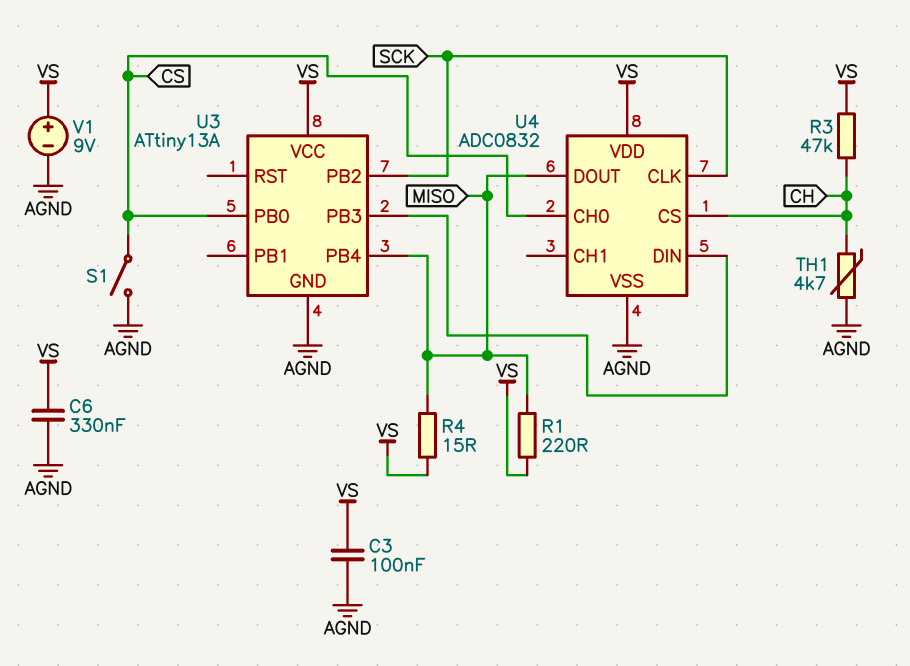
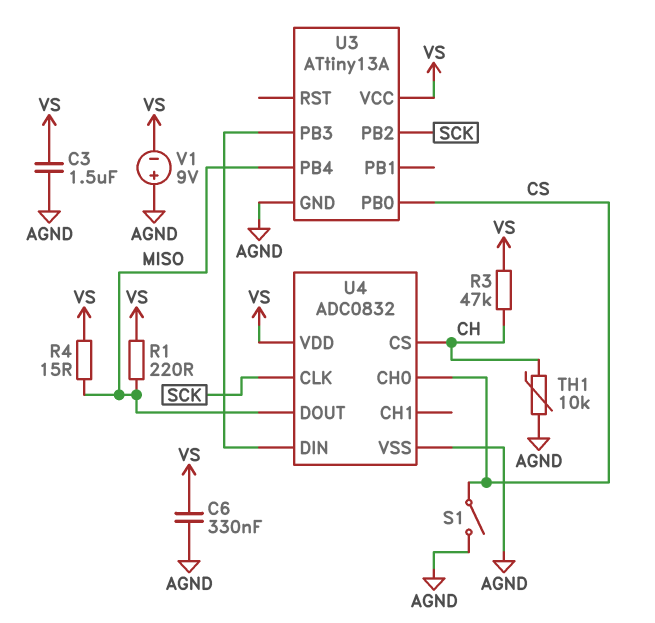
C3: 100nF (AGND, VS) -> 1.5uF (AGND, VS)
TH1: 4.7k (AGND, CH) -> 10k (AGND, CH)
V1: 9V (plus VS, minus AGND) -> 9V (plus AGND, minus VS)

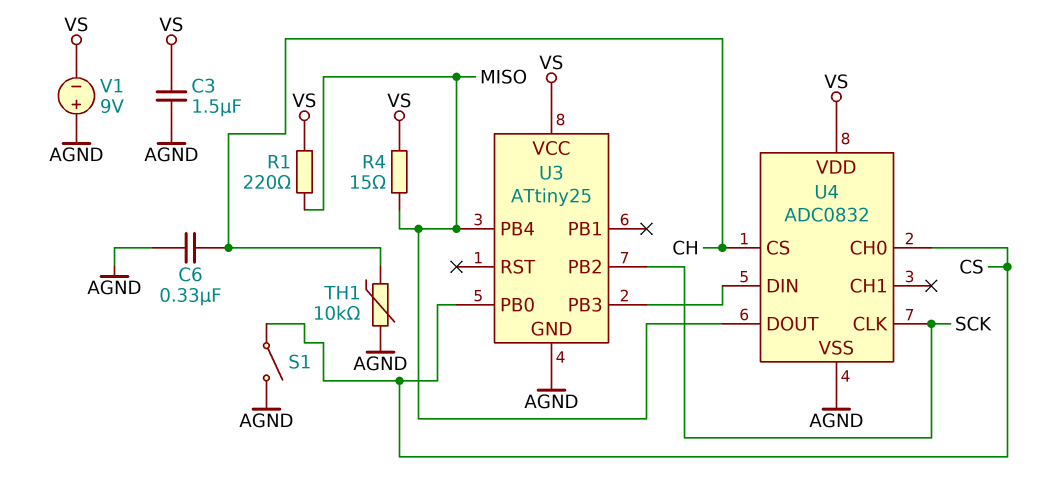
C6: 330nF (AGND, VS) -> 330nF (AGND, CH)
R3: 47k (CH, VS) -> none
U3: ATtiny13A -> ATtiny25

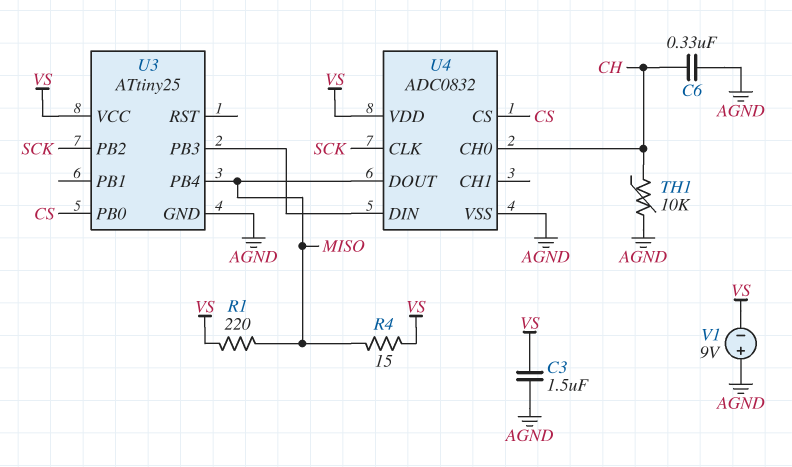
S1: switch (AGND, CS) -> none
U4 pin CH0: CS -> CH
U4 pin CS: CH -> CS

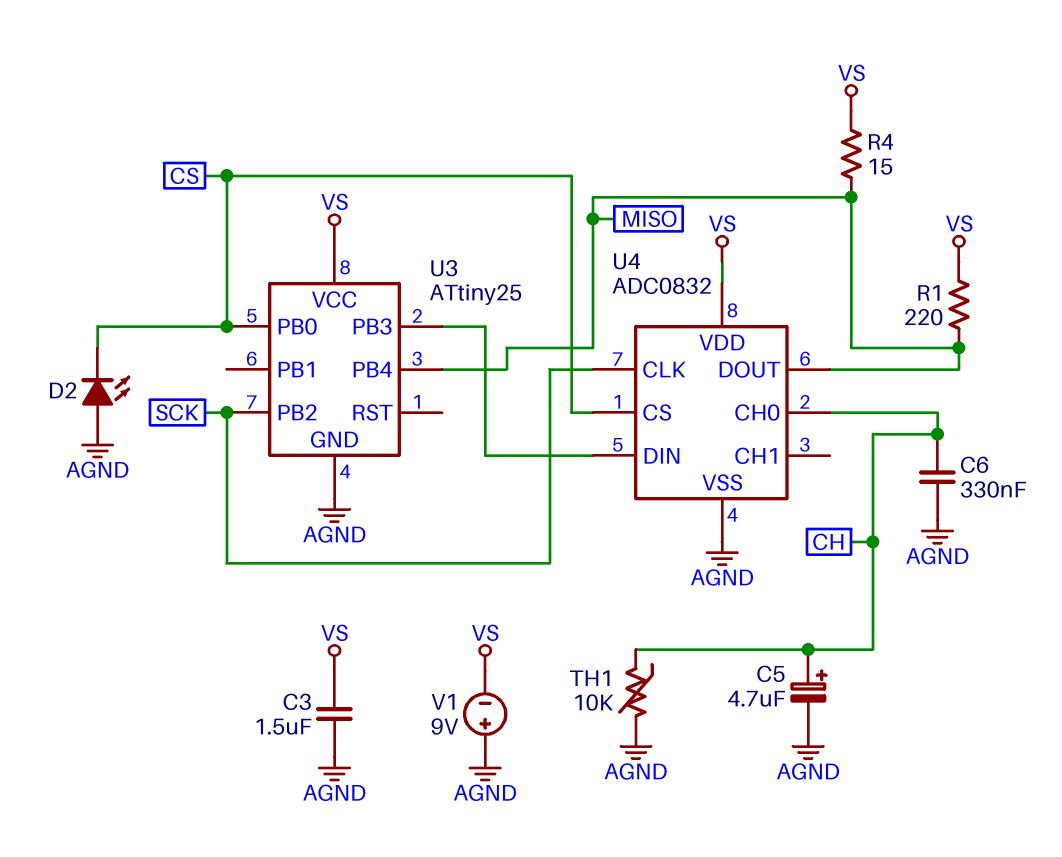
C5: none -> 4.7uF (plus CH, minus AGND)
D2: none -> LED (A AGND, K CS)

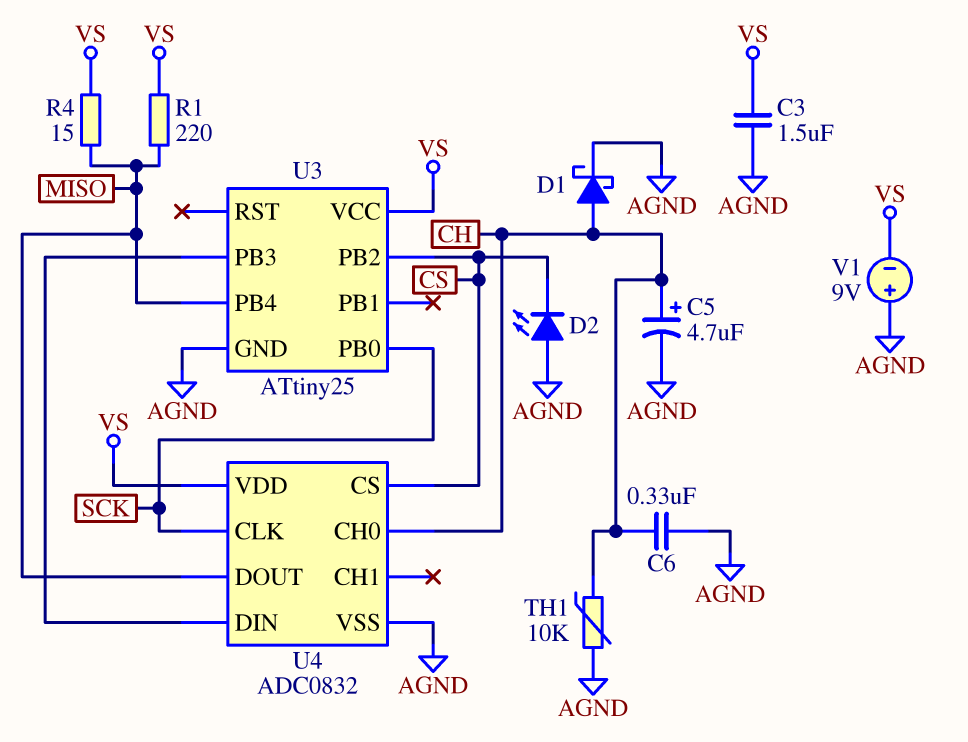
D1: none -> schottky (A CH, K AGND)
U3 pin PB0: CS -> SCK
U3 pin PB2: SCK -> CS

